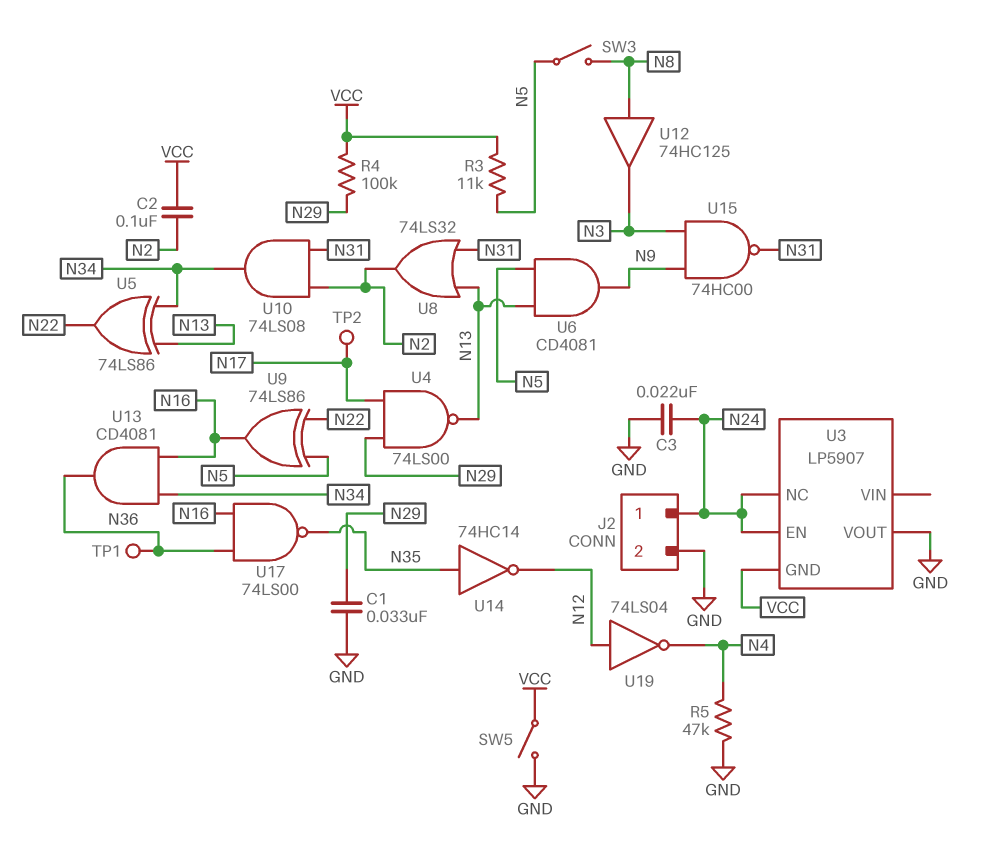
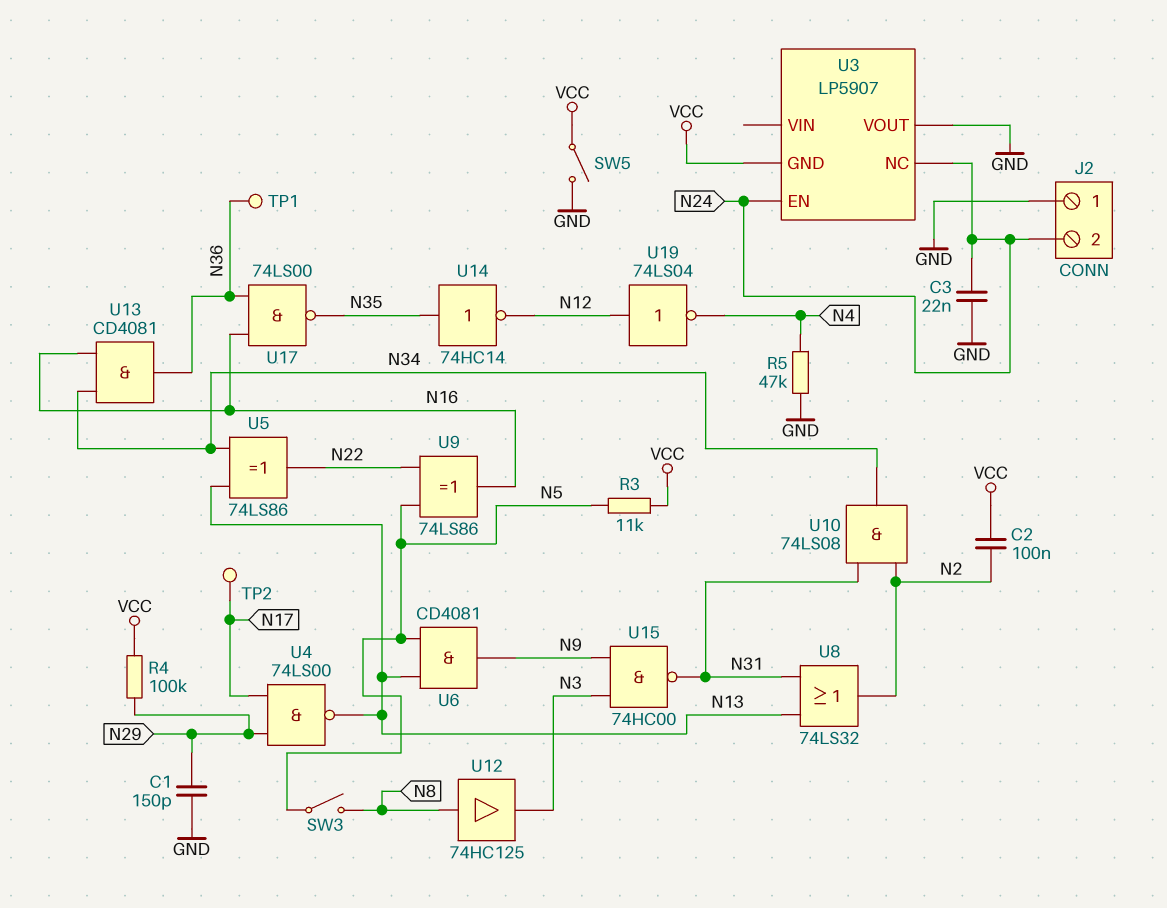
C1: 33nF (GND, N29) -> 150pF (GND, N29)
J2 pin 1: N24 -> GND
J2 pin 2: GND -> N24

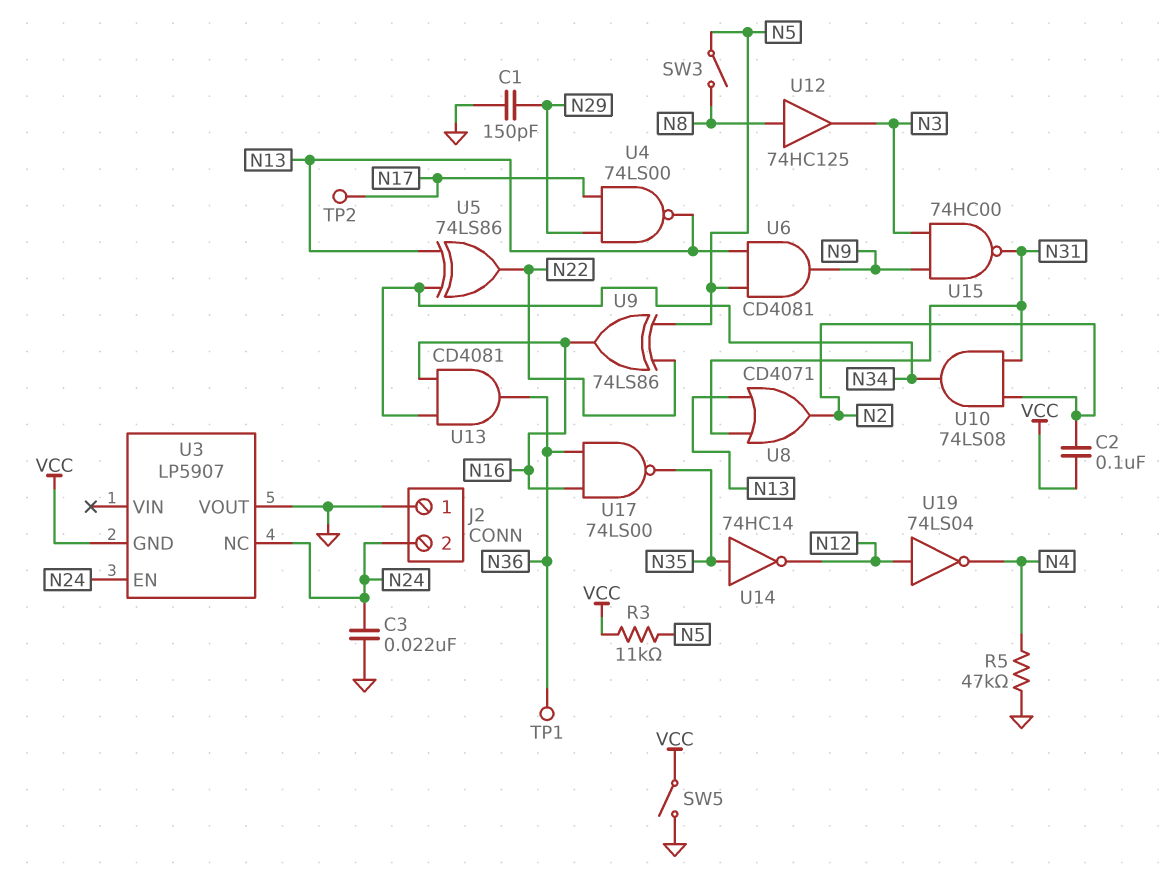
R4: 100k (N29, VCC) -> none
U8: OR 74LS32 (in N13, in N31, out N2) -> OR CD4071 (in N13, in N31, out N2)

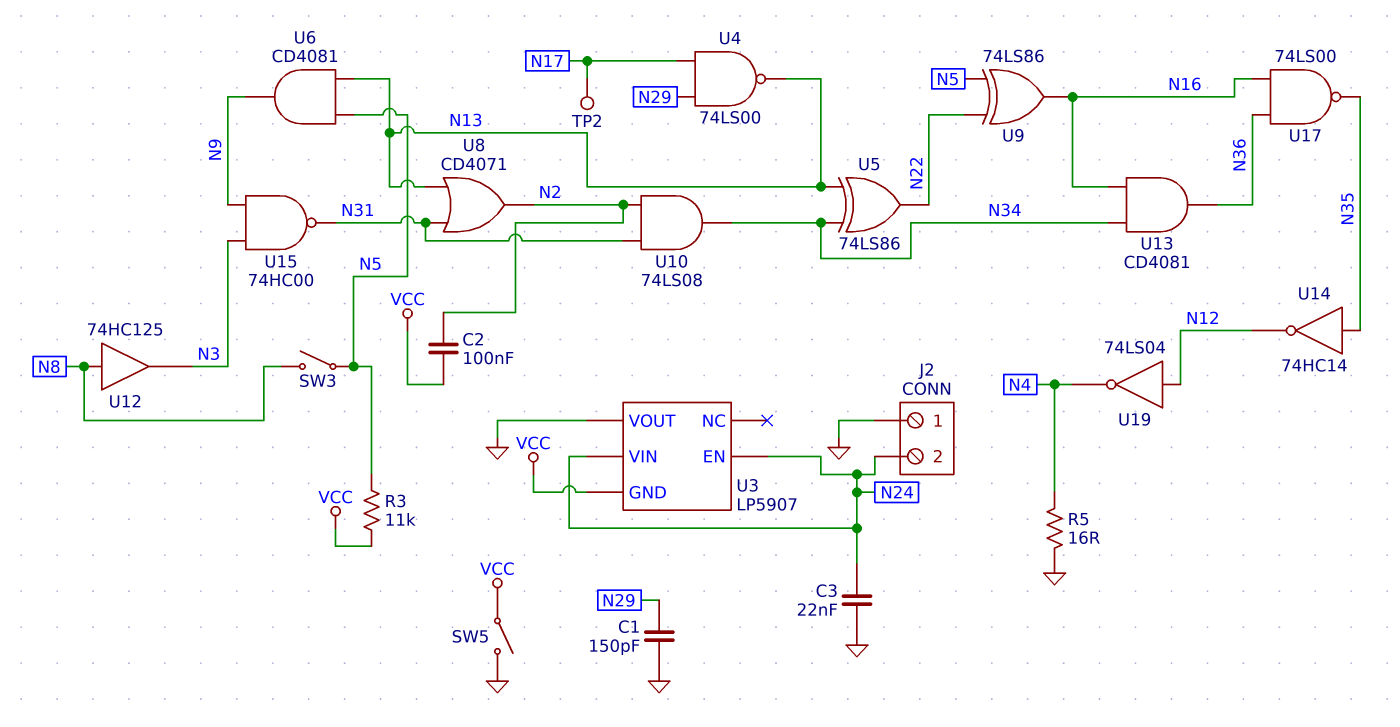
R5: 47k (GND, N4) -> 16 (GND, N4)
TP1: test point (N36) -> none
U3 pin NC: N24 -> none
U3 pin VIN: none -> N24

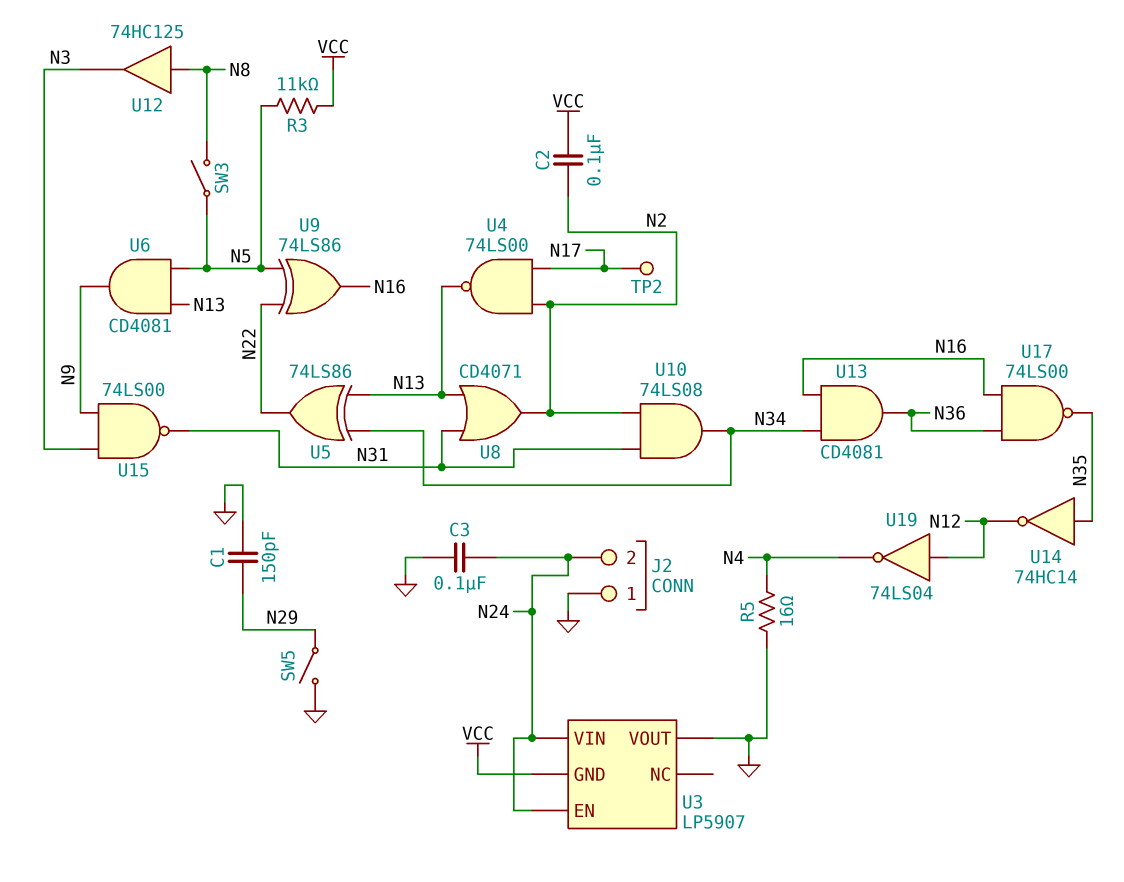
C3: 22nF (GND, N24) -> 100nF (GND, N24)
SW5: switch (GND, VCC) -> switch (GND, N29)
U4: NAND 74LS00 (in N17, in N29, out N13) -> NAND 74LS00 (in N2, in N17, out N13)
U15: NAND 74HC00 (in N3, in N9, out N31) -> NAND 74LS00 (in N3, in N9, out N31)

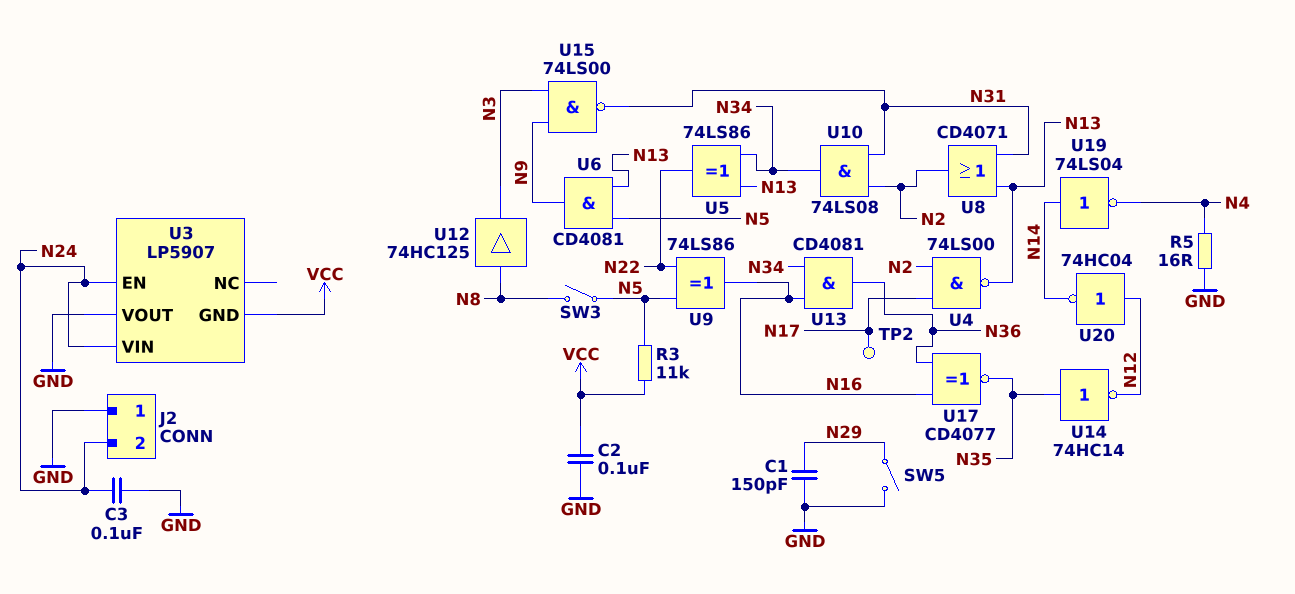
C2: 100nF (N2, VCC) -> 100nF (GND, VCC)
U17: NAND 74LS00 (in N16, in N36, out N35) -> XNOR CD4077 (in N16, in N36, out N35)
U19: NOT 74LS04 (in N12, out N4) -> NOT 74LS04 (in N14, out N4)
U20: none -> NOT 74HC04 (in N12, out N14)

